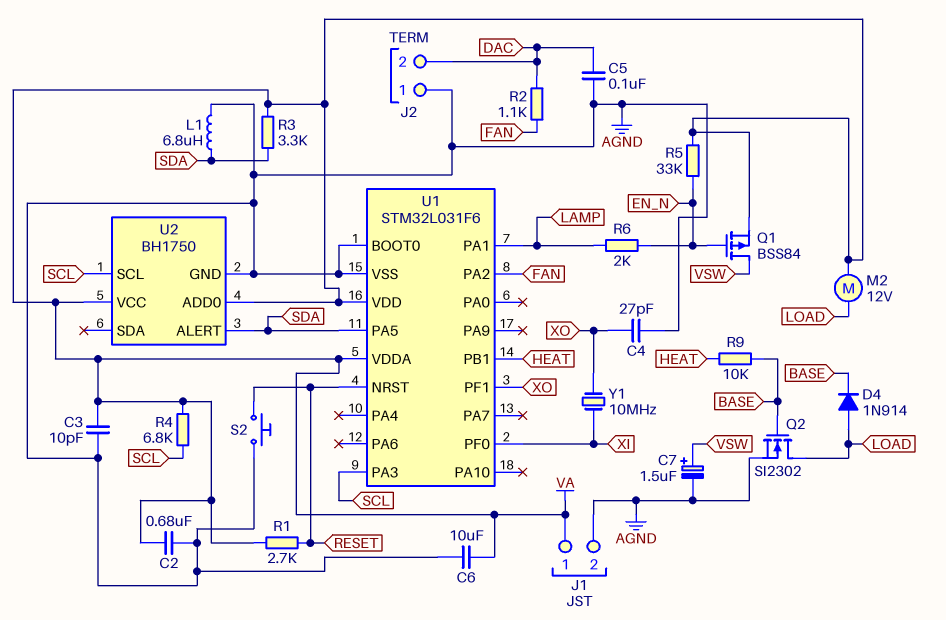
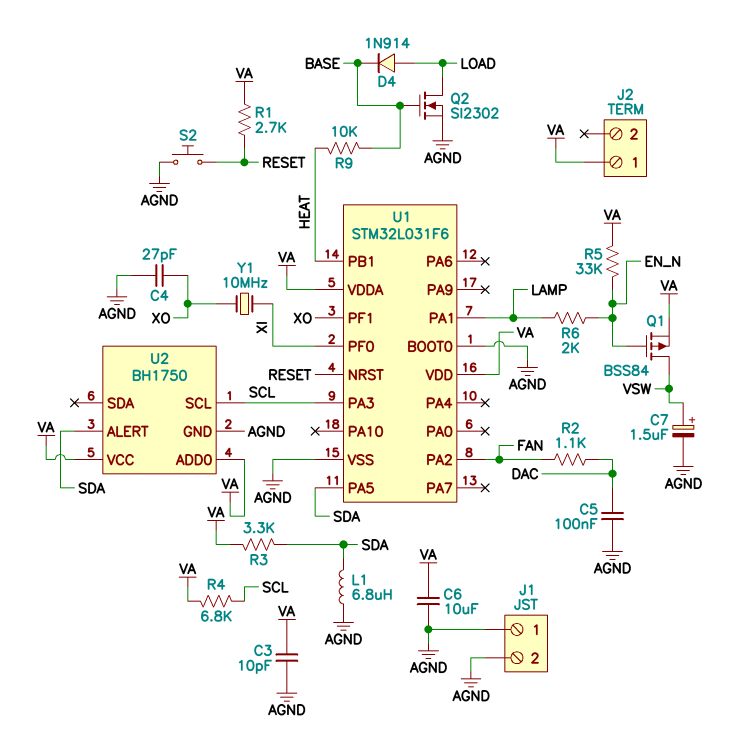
C2: 680nF (AGND, VA) -> none
J1 pin 1: VA -> AGND
J2 pin 1: AGND -> VA
J2 pin 2: DAC -> none
M2: motor 12V (LOAD, VA) -> none

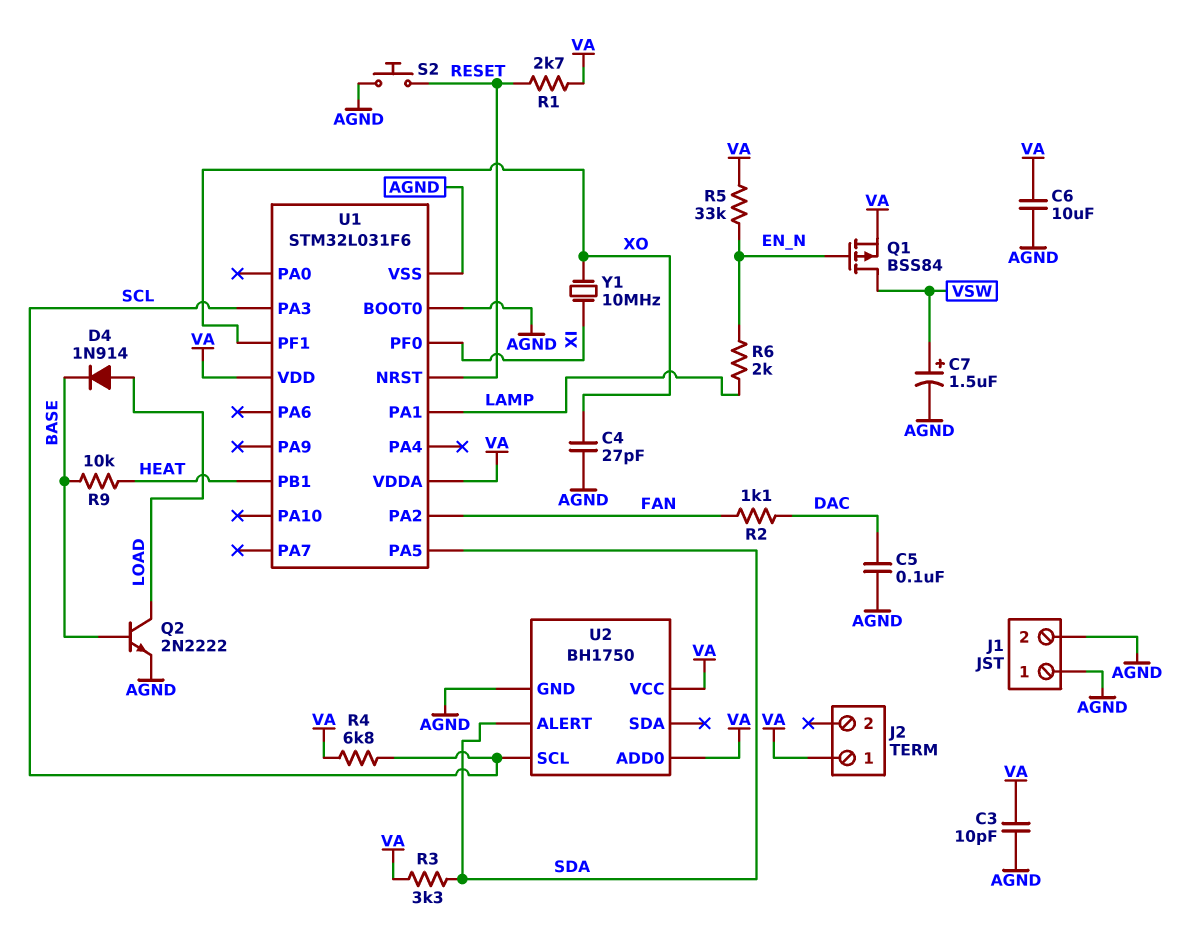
L1: 6.8uH (AGND, SDA) -> none
Q2: NMOS SI2302 (G BASE, D LOAD, S AGND) -> NPN 2N2222 (B BASE, C LOAD, E AGND)

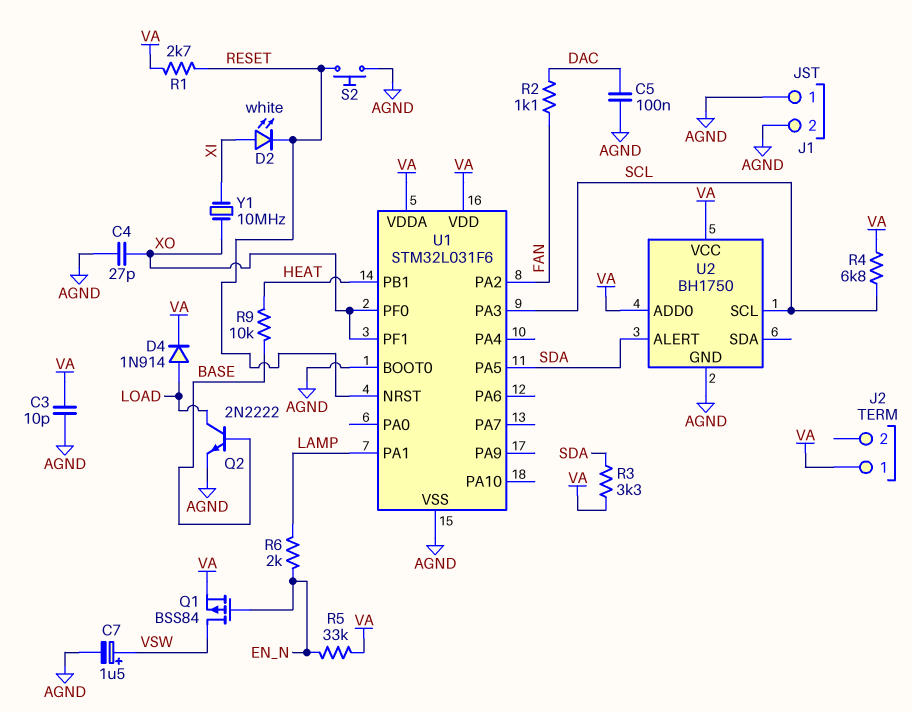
C6: 10uF (AGND, VA) -> none
D2: none -> LED white (A XI, K RESET)
D4: diode 1N914 (A LOAD, K BASE) -> diode 1N914 (A LOAD, K VA)
U1 pin PF0: XI -> XO

